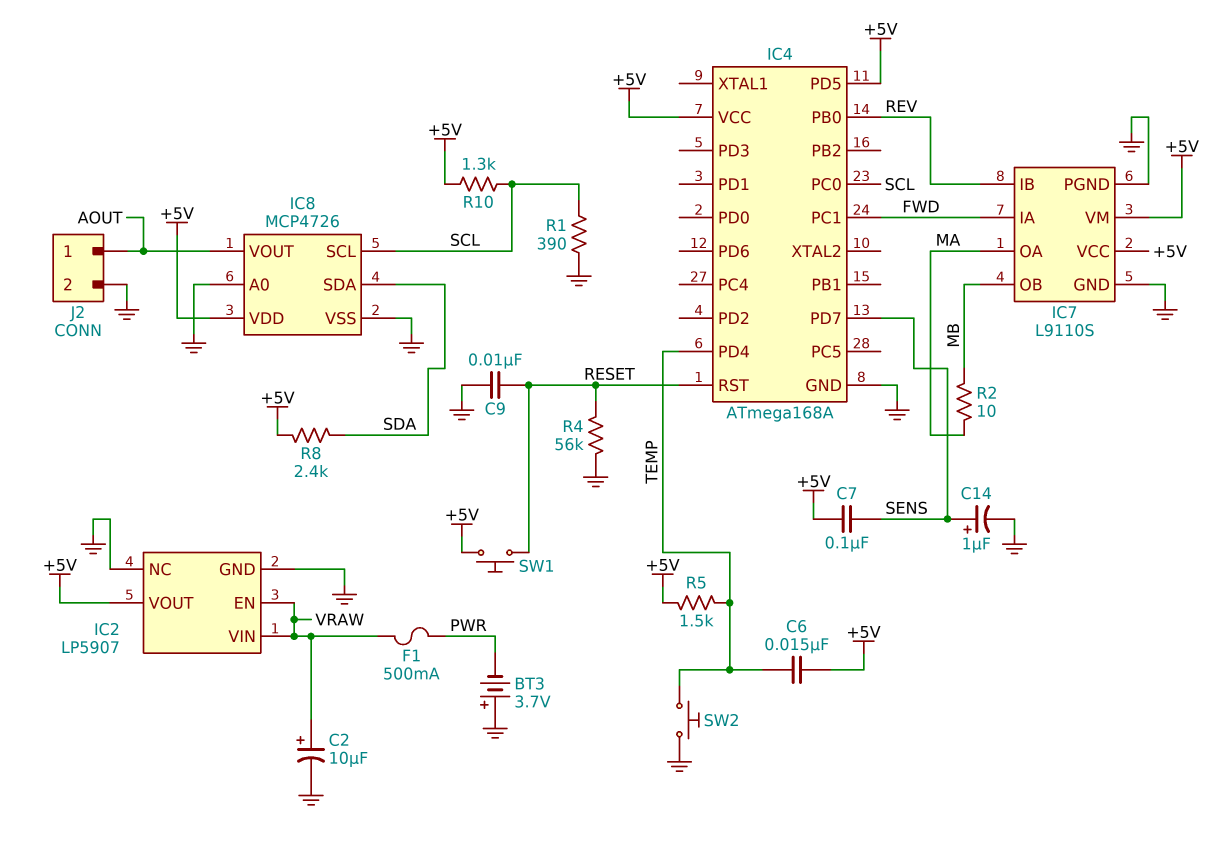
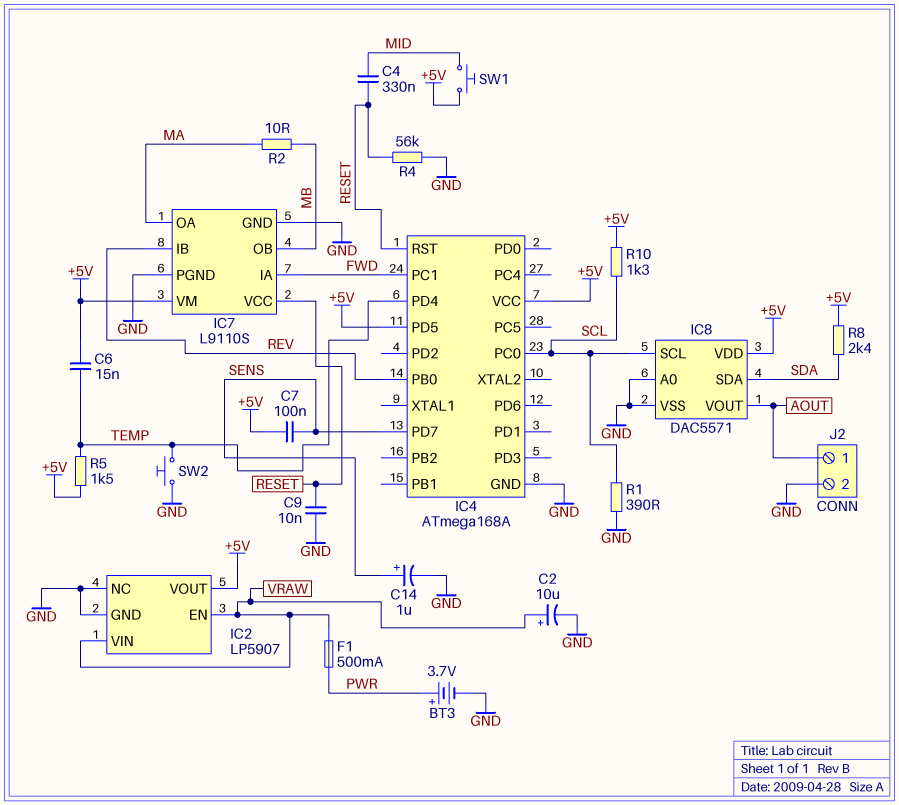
BT3: 3.7V (plus GND, minus PWR) -> 3.7V (plus PWR, minus GND)
C4: none -> 330nF (MID, RESET)
IC7 pin VCC: +5V -> RESET
IC8: MCP4726 -> DAC5571
SW1: button (+5V, RESET) -> button (+5V, MID)

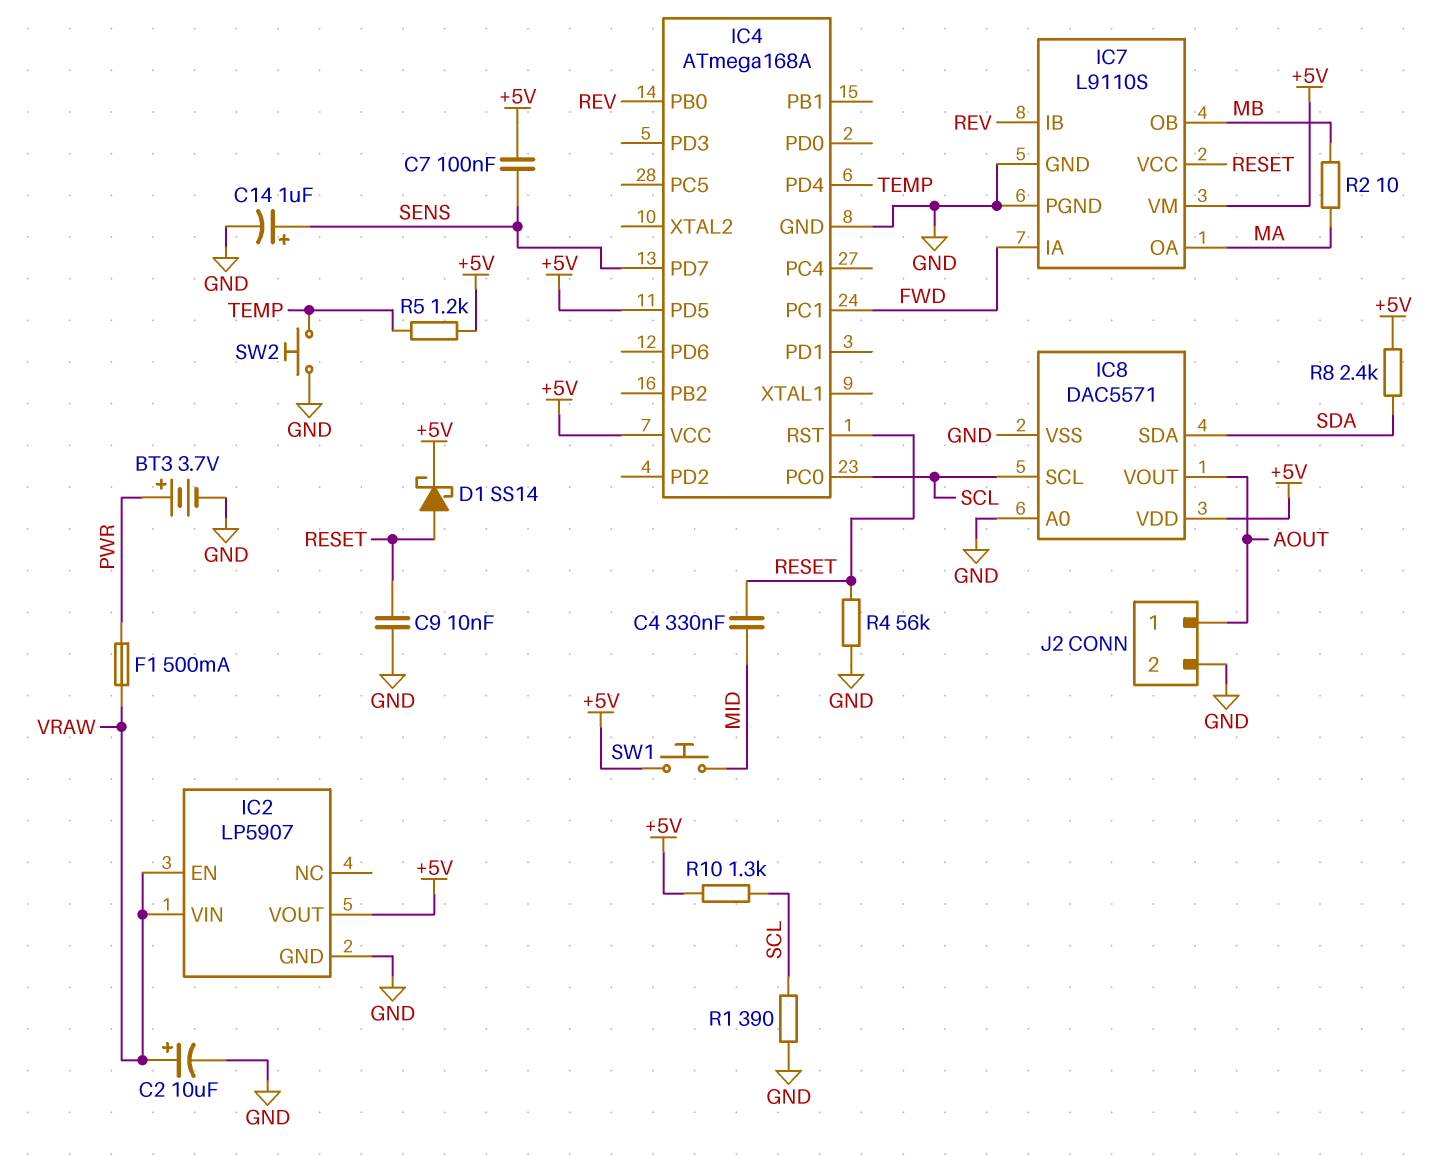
C6: 15nF (+5V, TEMP) -> none
D1: none -> schottky SS14 (A RESET, K +5V)
IC2 pin NC: GND -> none
R5: 1.5k (+5V, TEMP) -> 1.2k (+5V, TEMP)

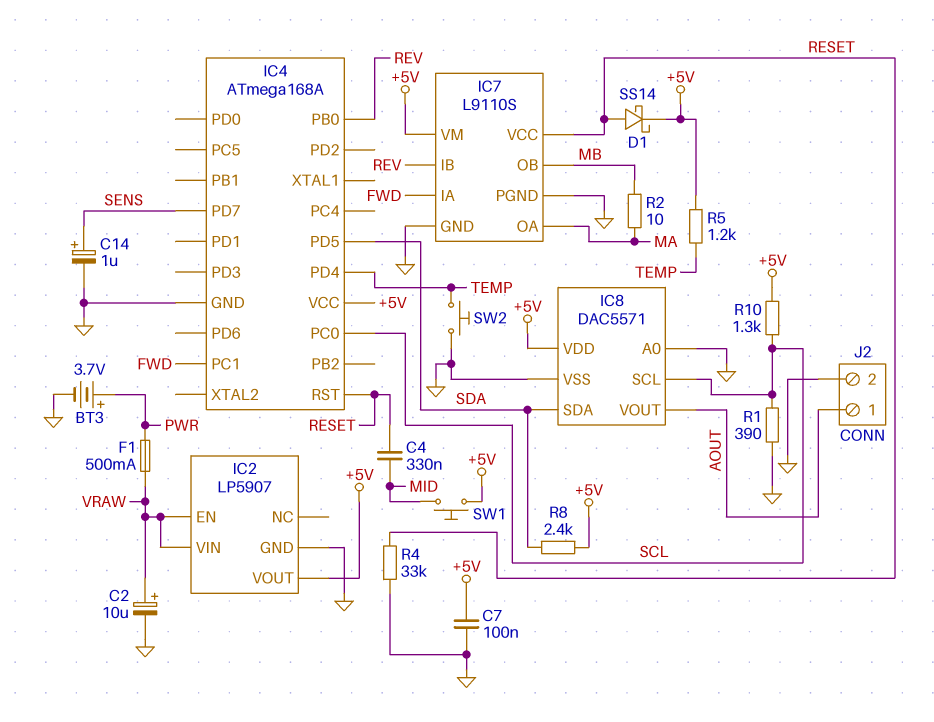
C7: 100nF (+5V, SENS) -> 100nF (+5V, GND)
C9: 10nF (GND, RESET) -> none
IC4 pin PD5: +5V -> SDA
R4: 56k (GND, RESET) -> 33k (GND, RESET)

